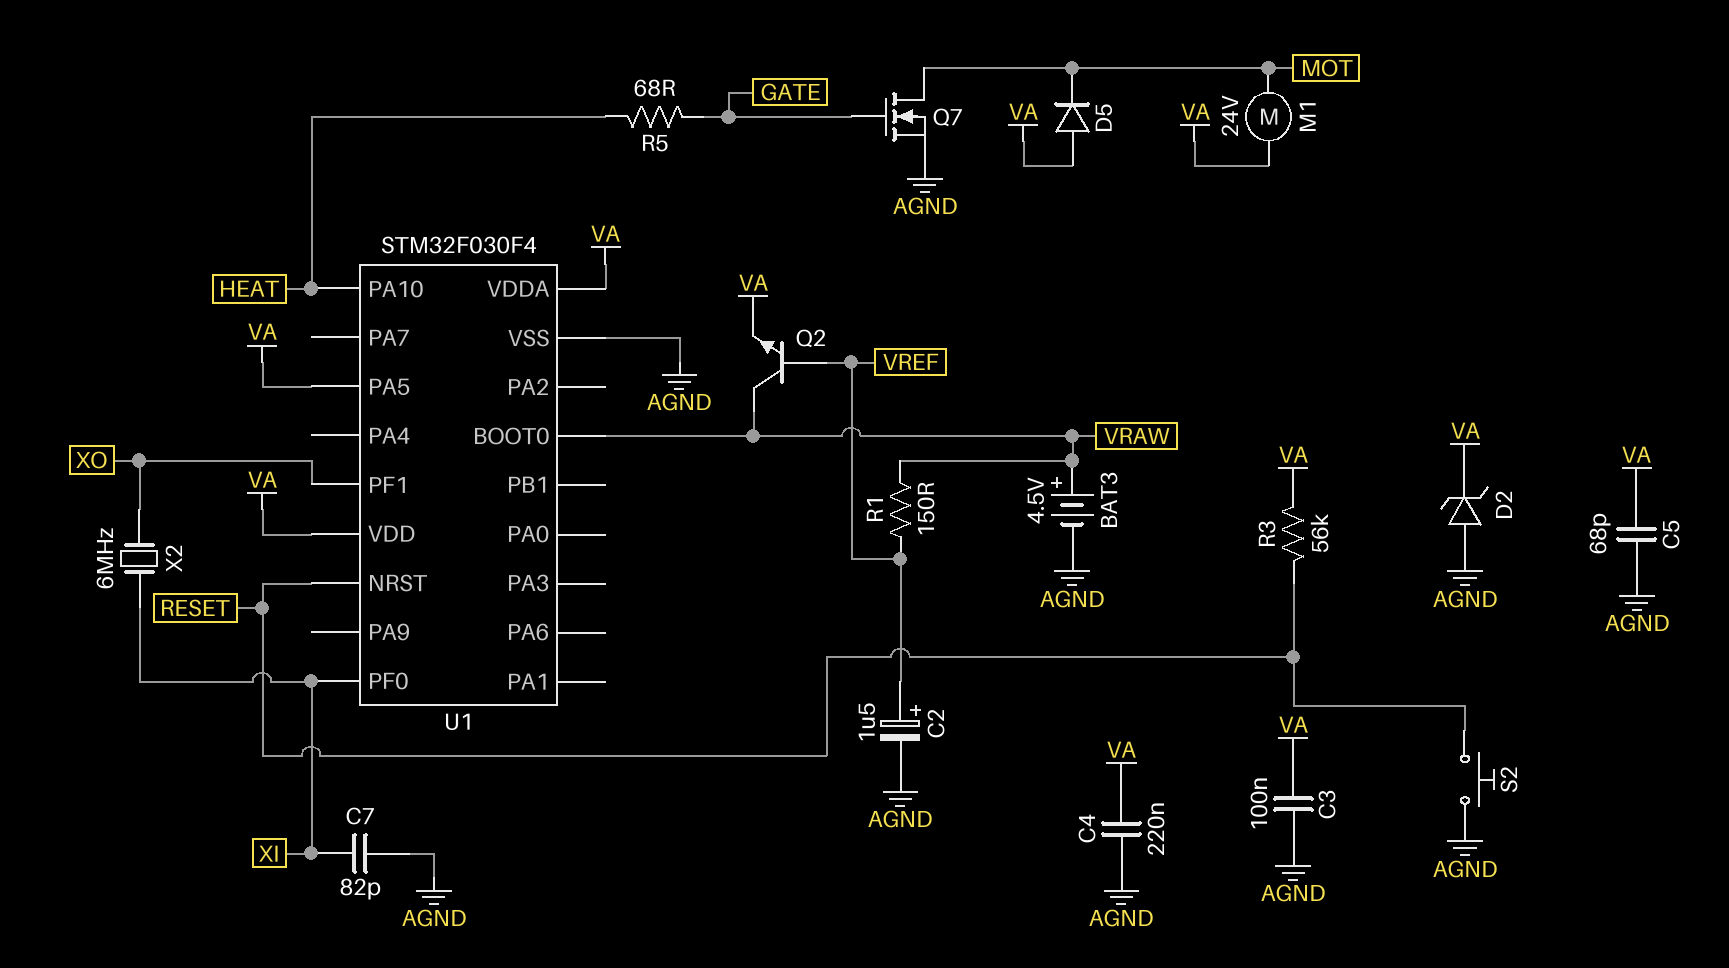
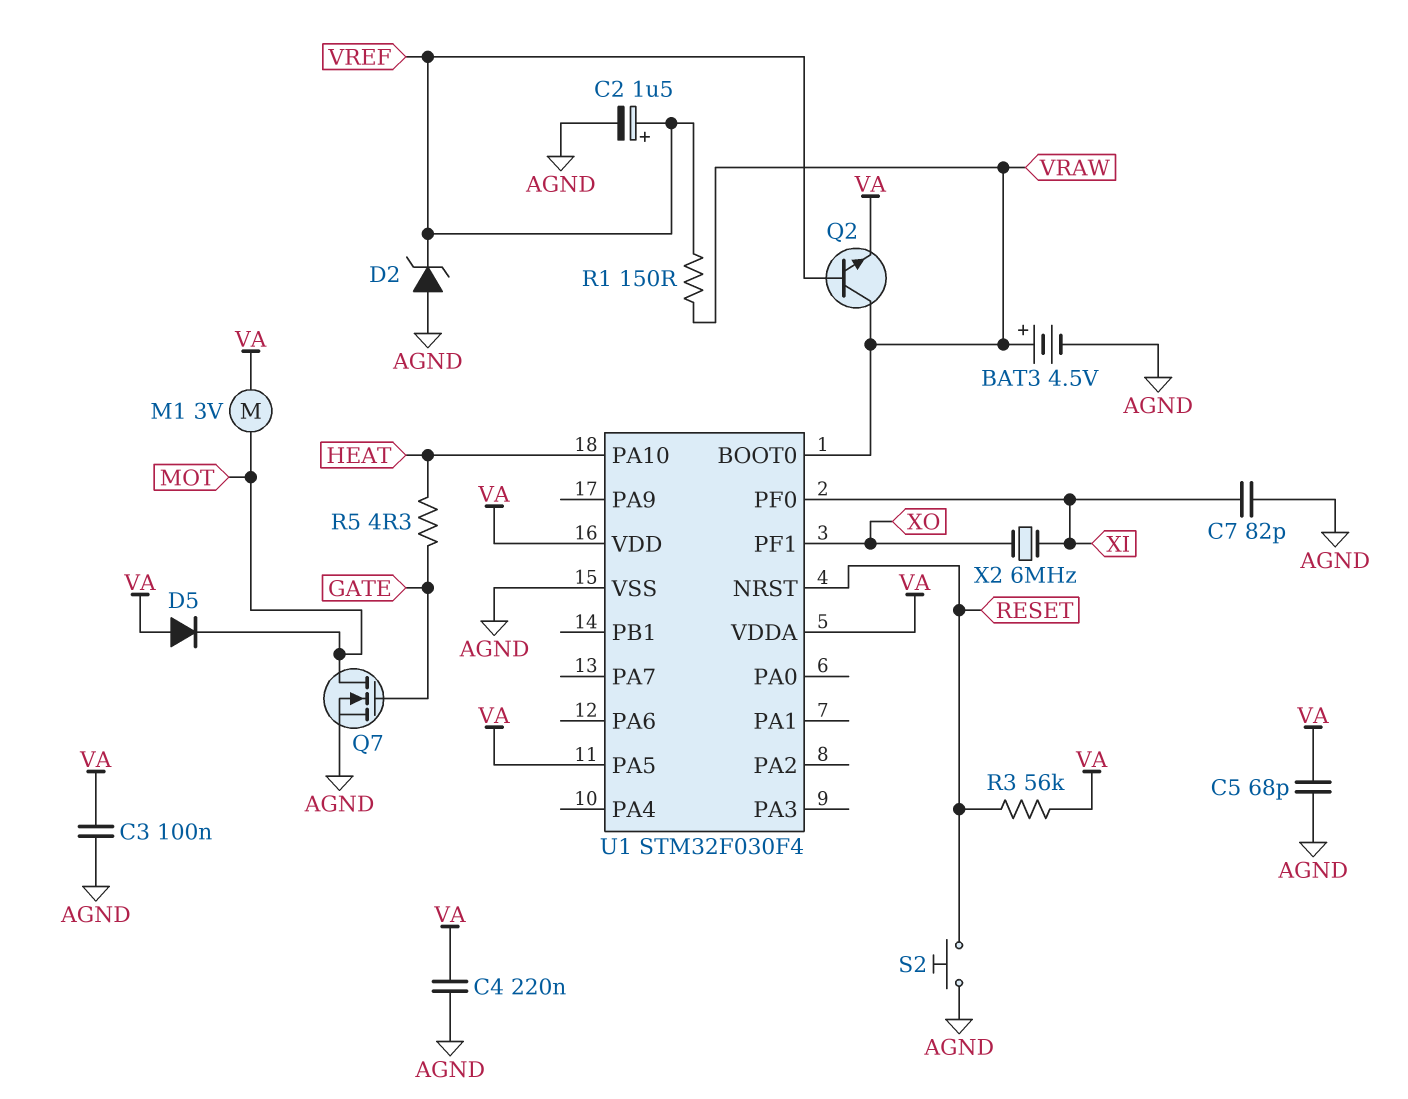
D2: zener (A AGND, K VA) -> zener (A AGND, K VREF)
M1: motor 24V (MOT, VA) -> motor 3V (MOT, VA)
R5: 68 (GATE, HEAT) -> 4.3 (GATE, HEAT)

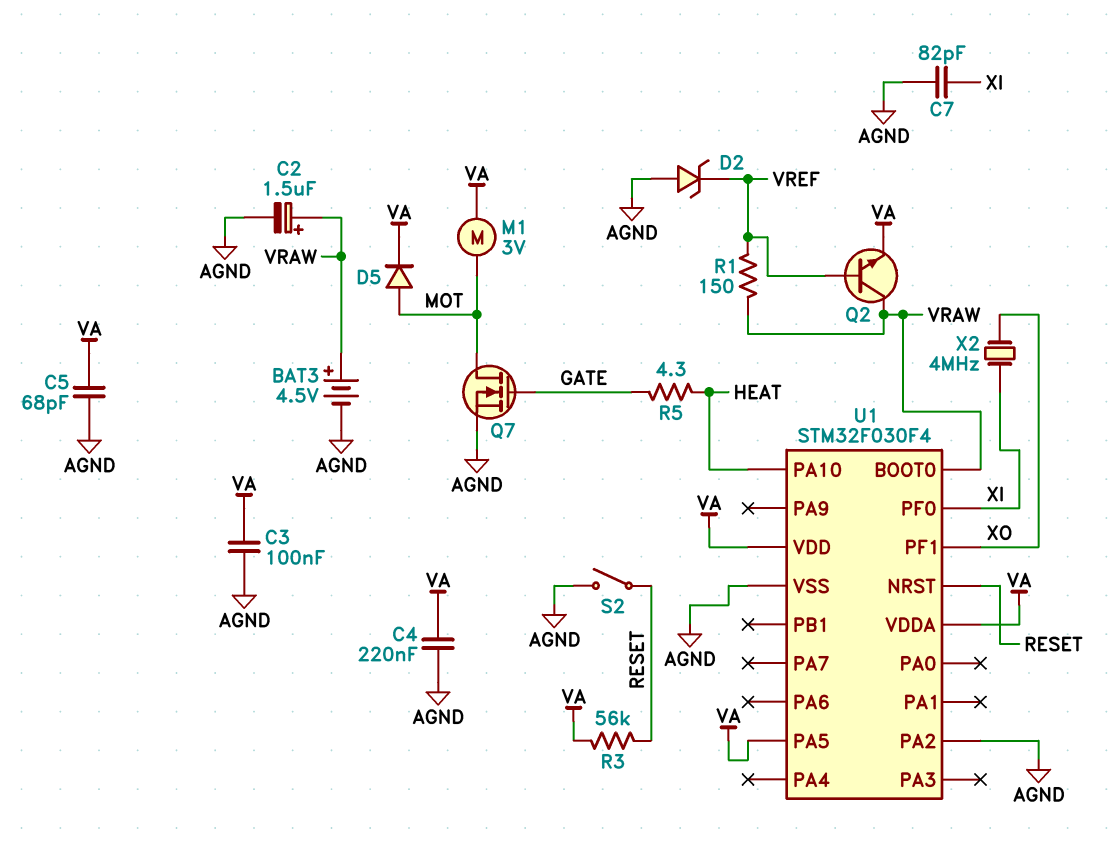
C2: 1.5uF (plus VREF, minus AGND) -> 1.5uF (plus VRAW, minus AGND)
D5: diode (A VA, K MOT) -> diode (A MOT, K VA)
S2: button (AGND, RESET) -> switch (AGND, RESET)
U1 pin PA2: none -> AGND
X2: 6MHz (XI, XO) -> 4MHz (XI, XO)

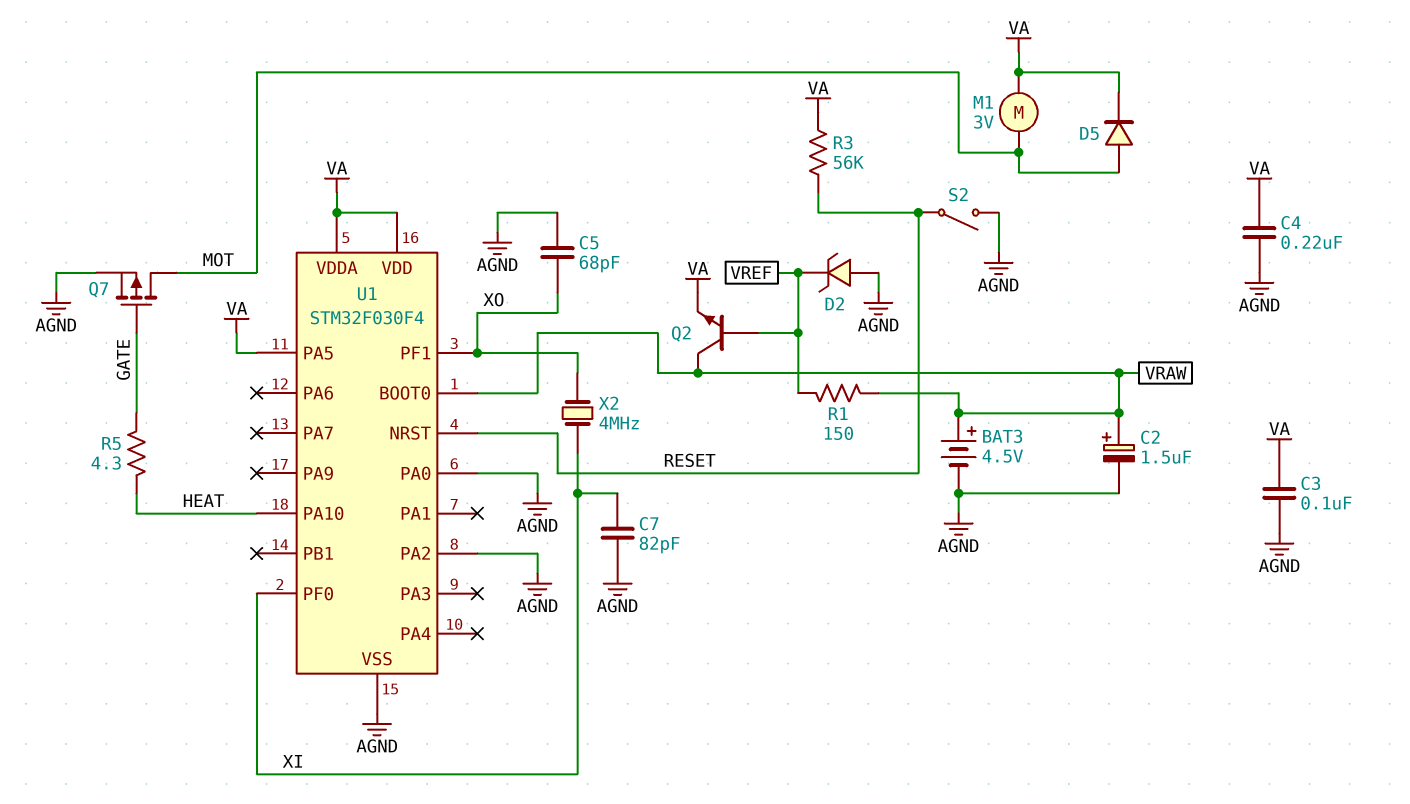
C5: 68pF (AGND, VA) -> 68pF (AGND, XO)
Q7: NMOS (G GATE, D MOT, S AGND) -> PMOS (G GATE, D MOT, S AGND)
U1 pin PA0: none -> AGND

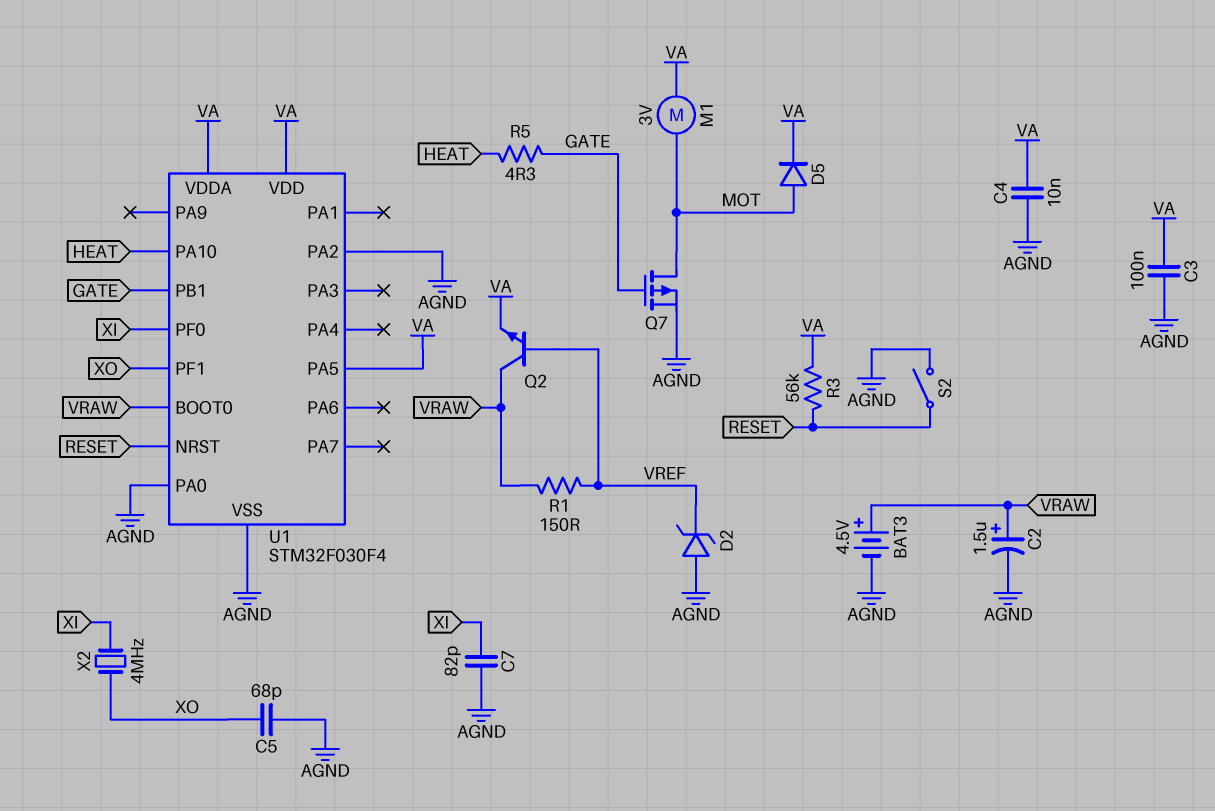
C4: 220nF (AGND, VA) -> 10nF (AGND, VA)
U1 pin PB1: none -> GATE

